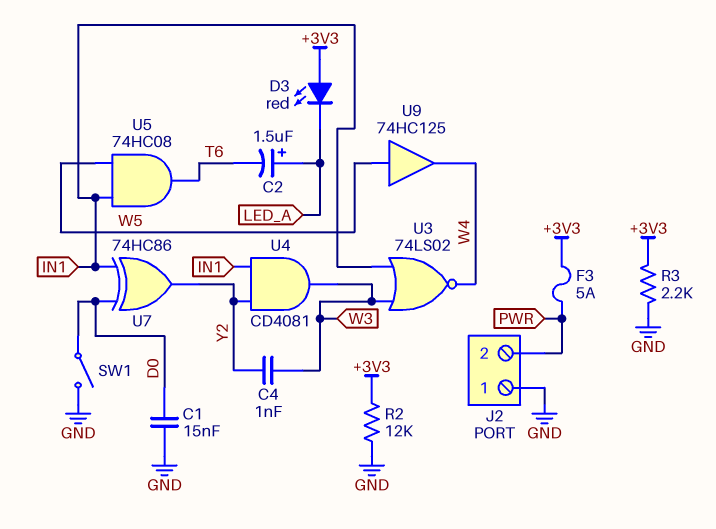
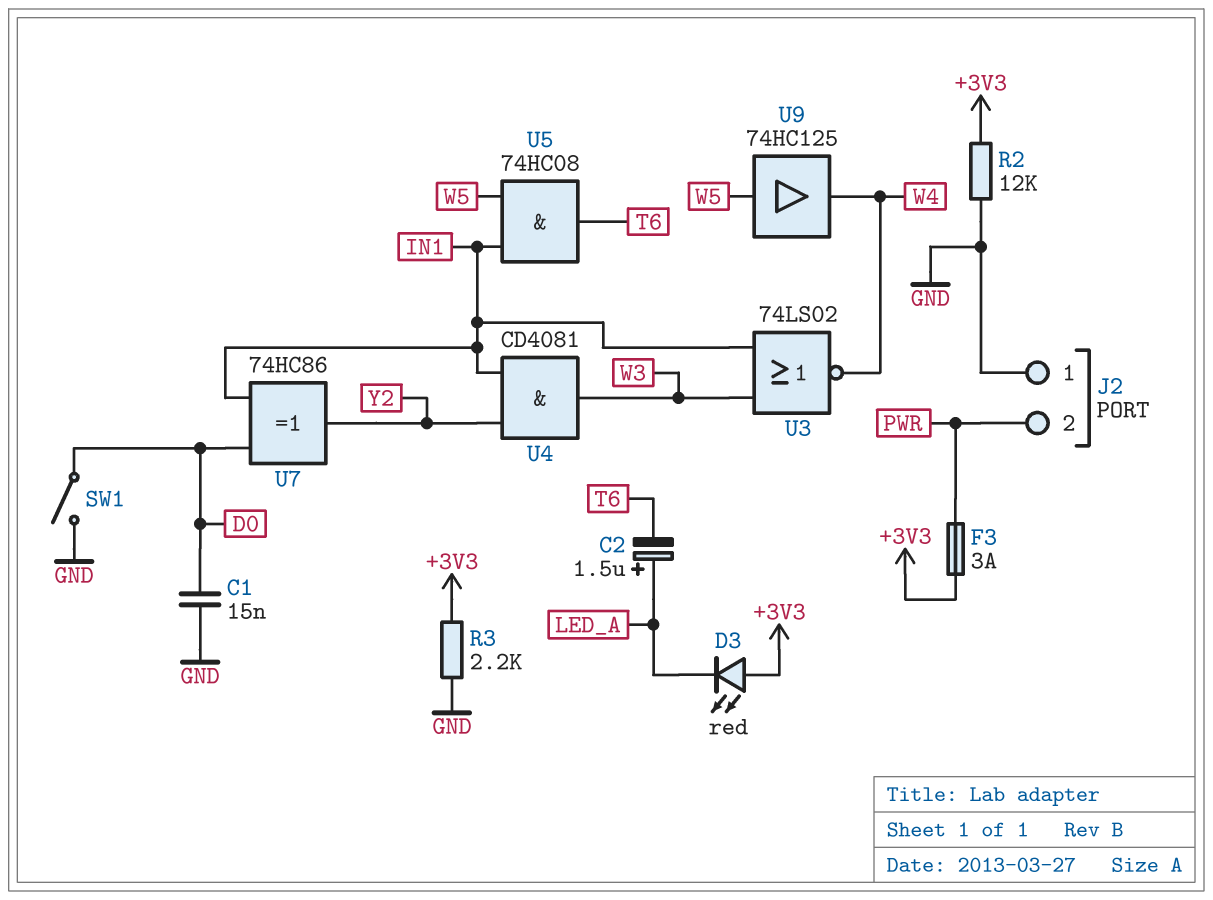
C4: 1nF (W3, Y2) -> none
F3: 5A (+3V3, PWR) -> 3A (+3V3, PWR)

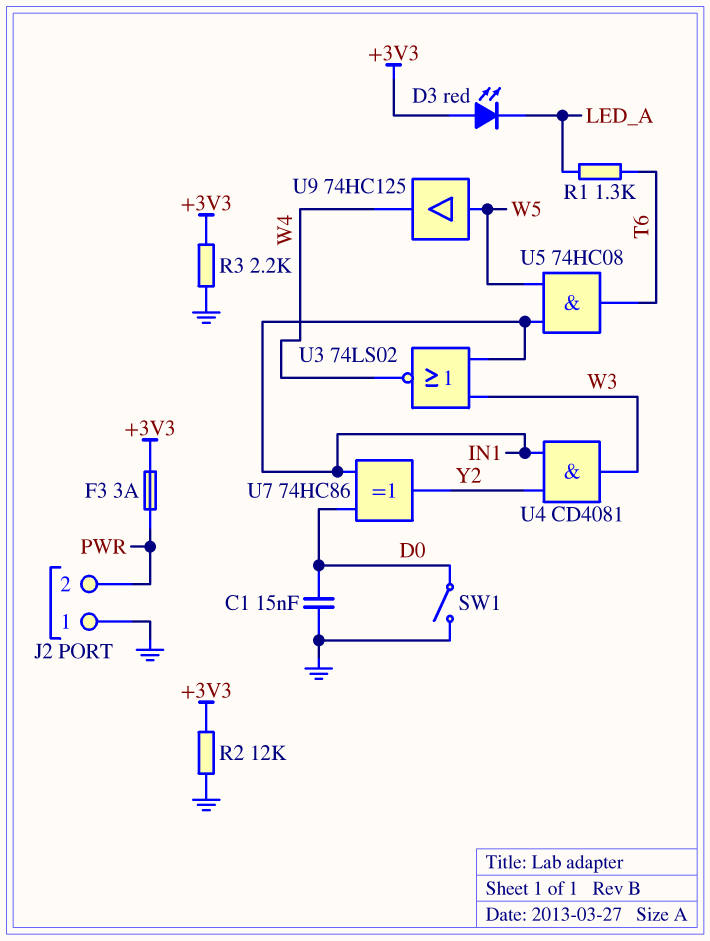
C2: 1.5uF (plus LED_A, minus T6) -> none
R1: none -> 1.3k (LED_A, T6)

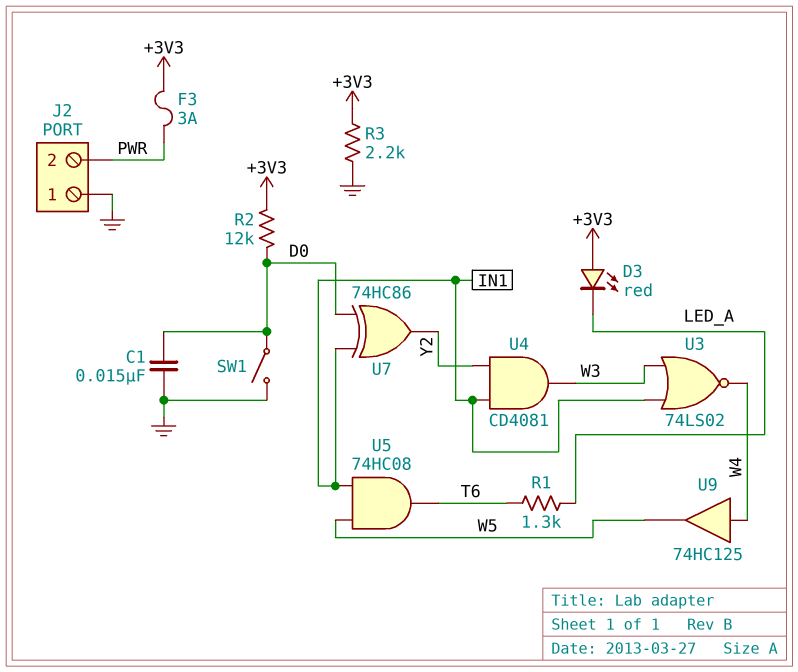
R2: 12k (+3V3, GND) -> 12k (+3V3, D0)
U9: buffer 74HC125 (in W5, out W4) -> buffer 74HC125 (in W4, out W5)

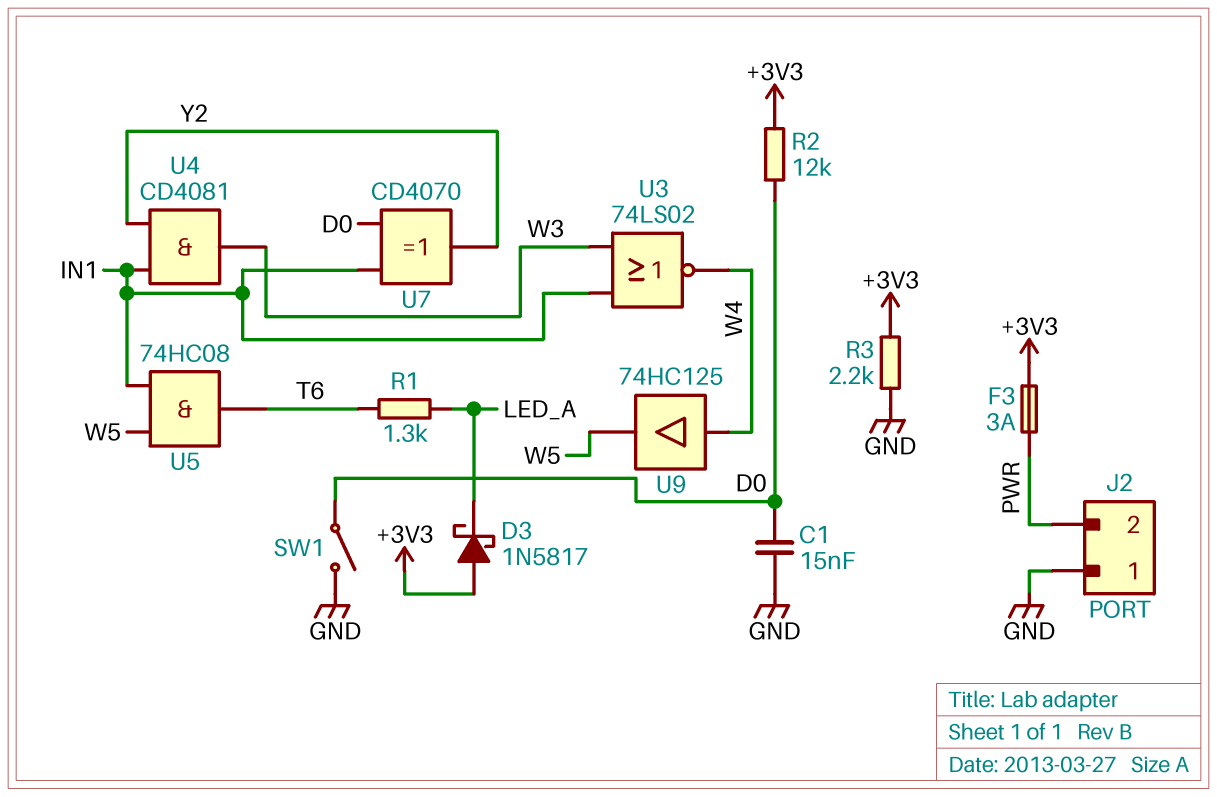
D3: LED red (A +3V3, K LED_A) -> schottky 1N5817 (A +3V3, K LED_A)
U7: XOR 74HC86 (in D0, in IN1, out Y2) -> XOR CD4070 (in D0, in IN1, out Y2)

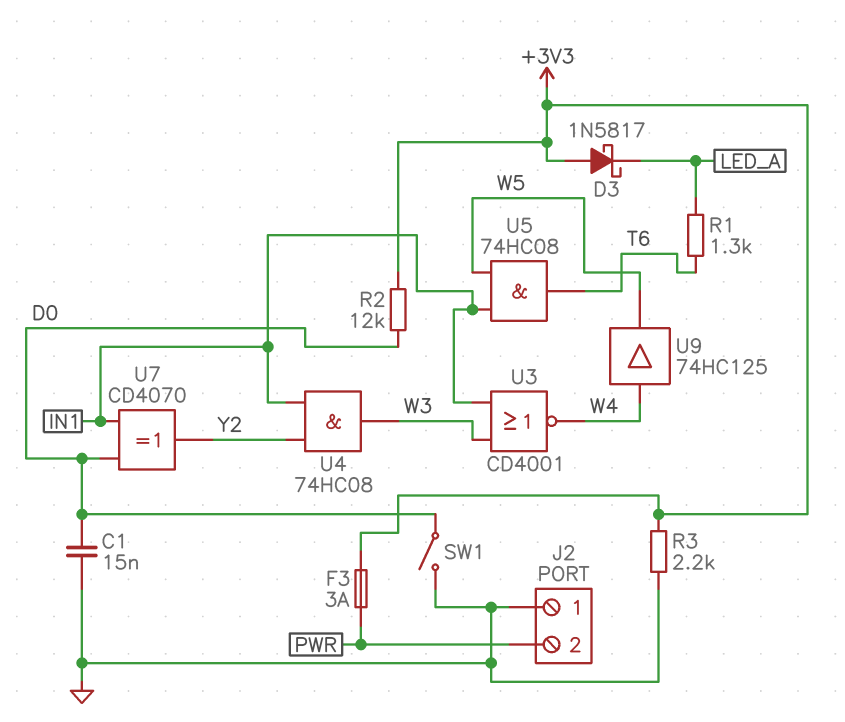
U3: NOR 74LS02 (in IN1, in W3, out W4) -> NOR CD4001 (in IN1, in W3, out W4)
U4: AND CD4081 (in IN1, in Y2, out W3) -> AND 74HC08 (in IN1, in Y2, out W3)

